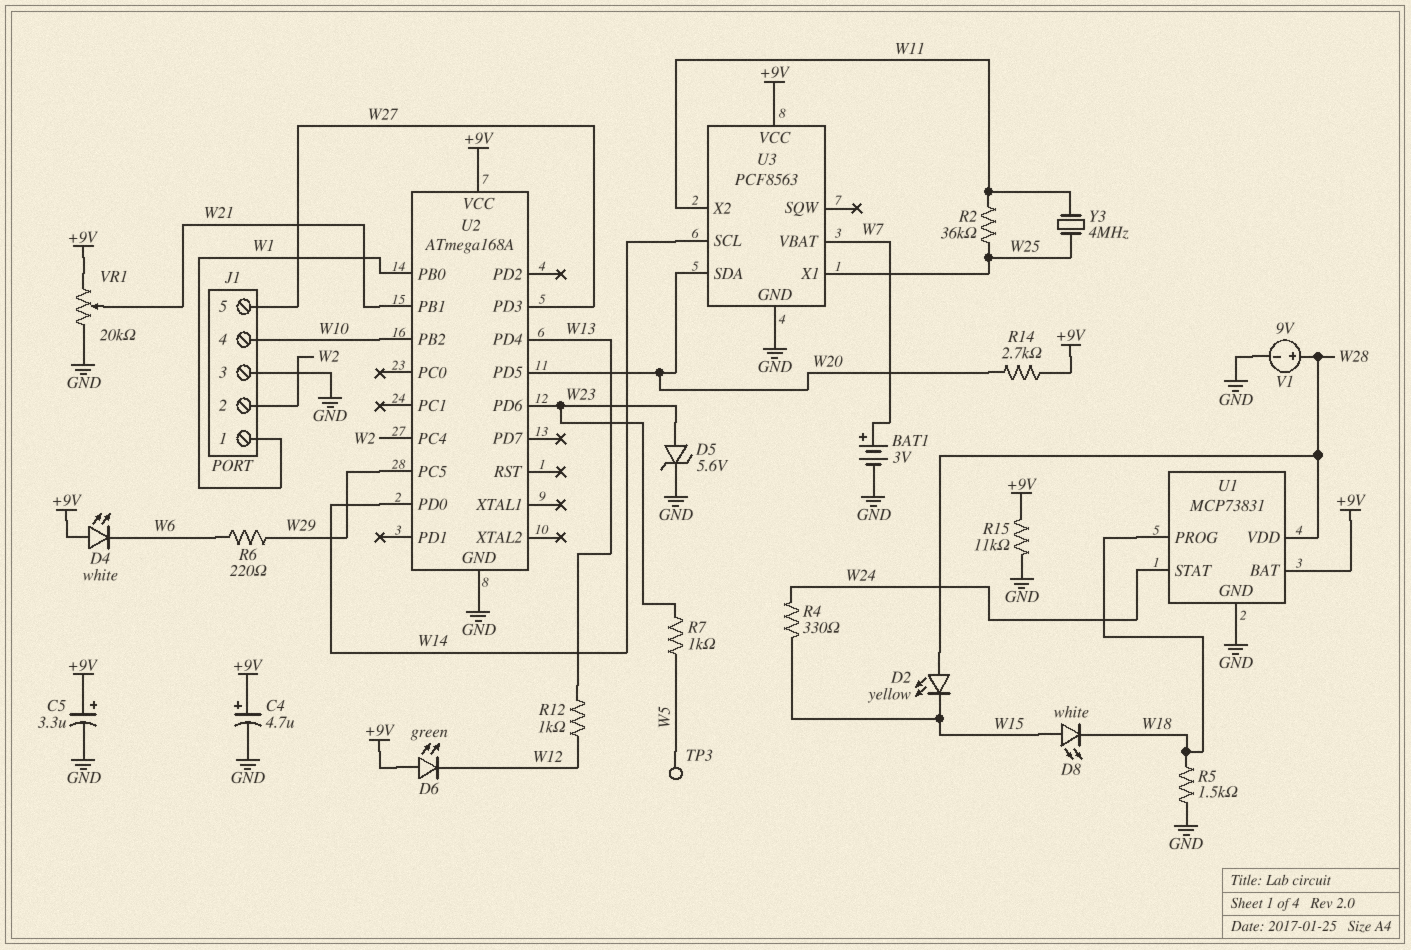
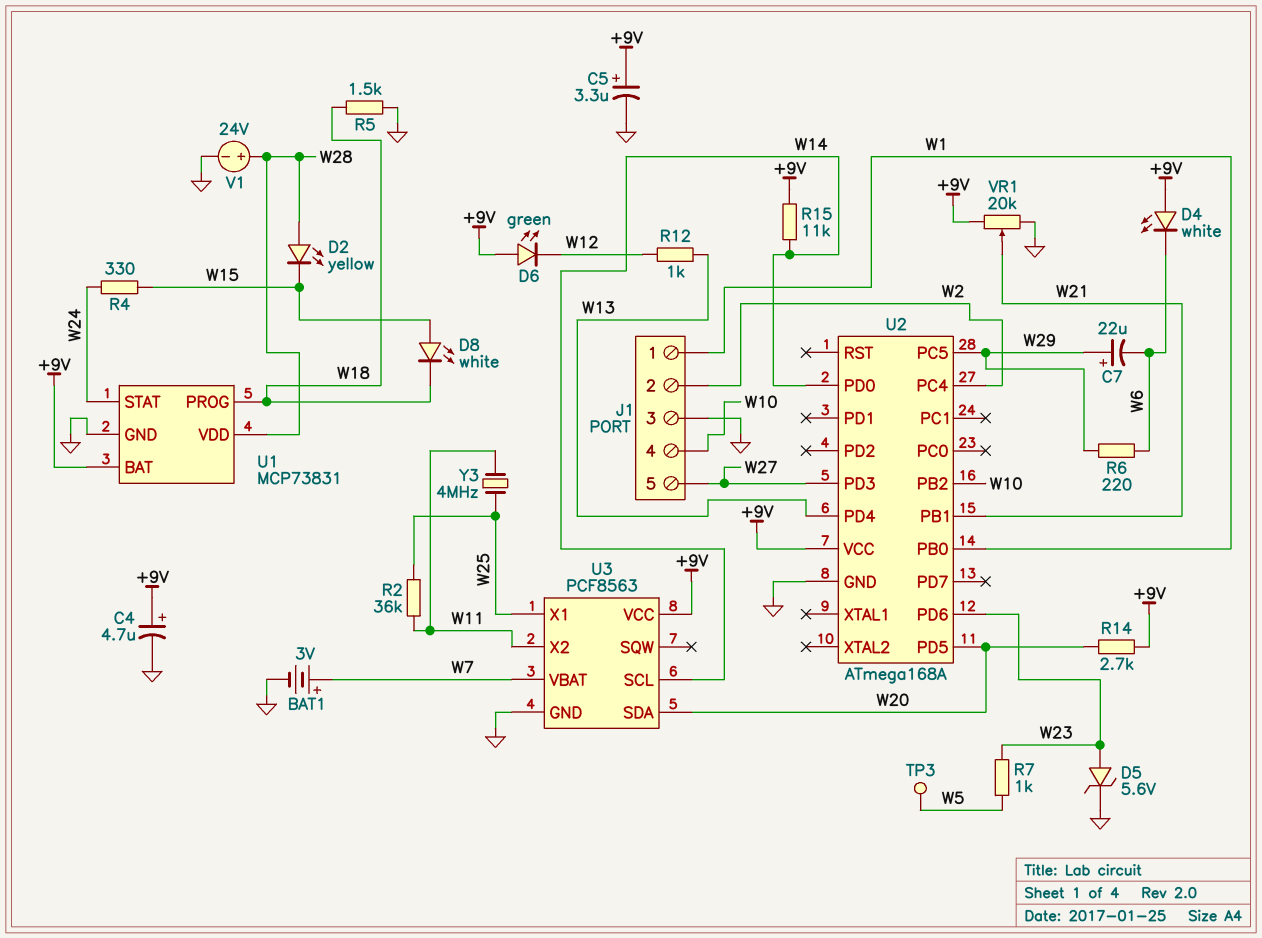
C7: none -> 22uF (plus W29, minus W6)
R15: 11k (+9V, GND) -> 11k (+9V, W14)
V1: 9V (plus W28, minus GND) -> 24V (plus W28, minus GND)

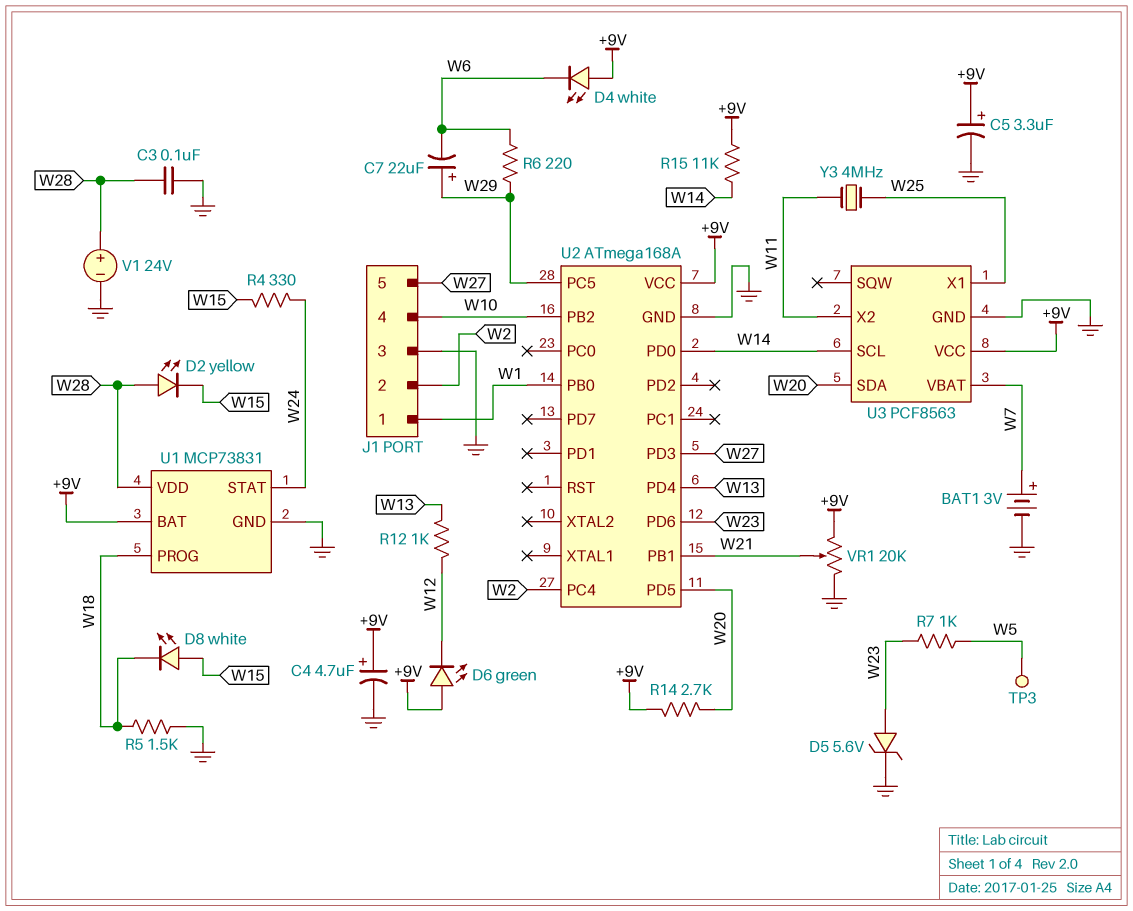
C3: none -> 100nF (GND, W28)
R2: 36k (W11, W25) -> none

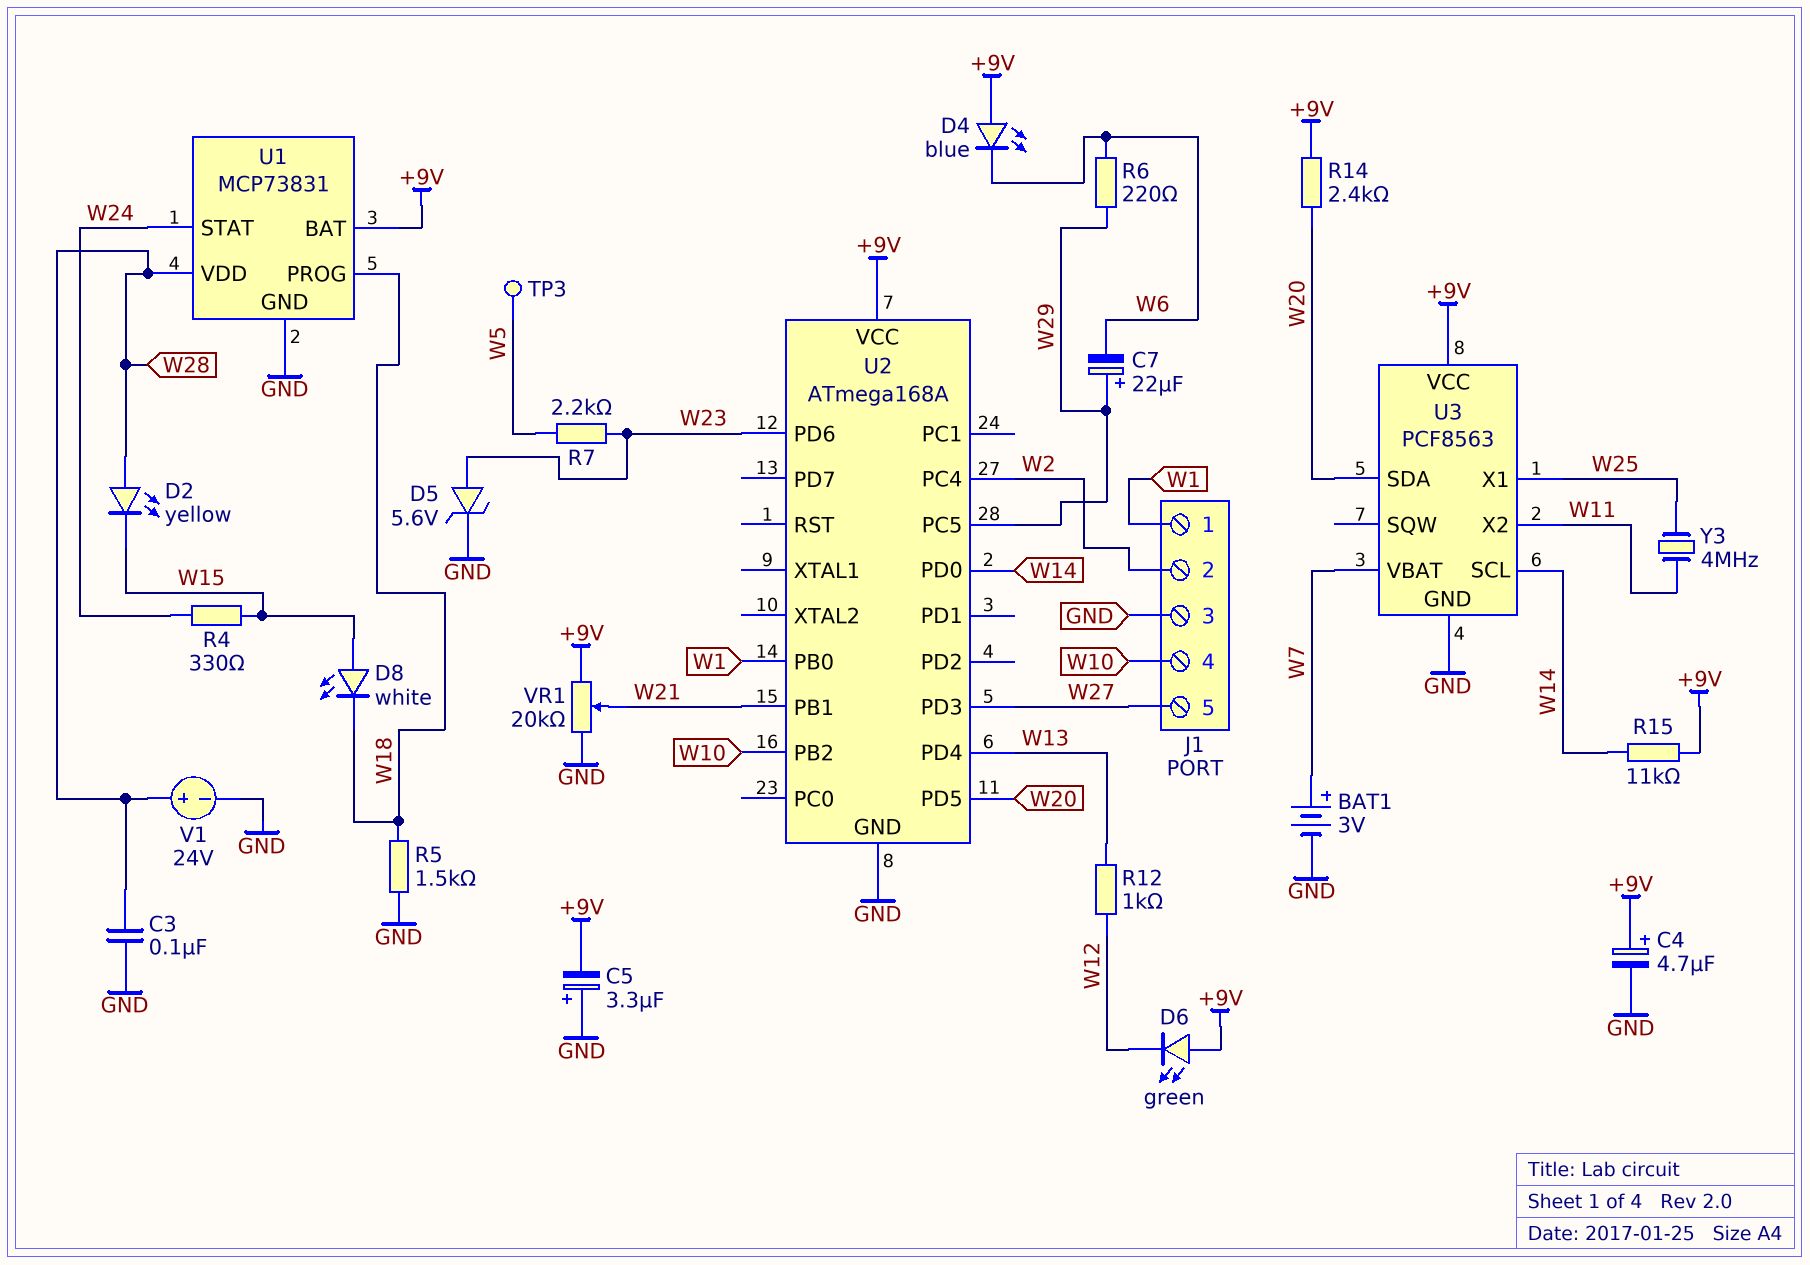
C5: 3.3uF (plus +9V, minus GND) -> 3.3uF (plus GND, minus +9V)
D4: LED white (A +9V, K W6) -> LED blue (A +9V, K W6)
R7: 1k (W5, W23) -> 2.2k (W5, W23)
R14: 2.7k (+9V, W20) -> 2.4k (+9V, W20)

